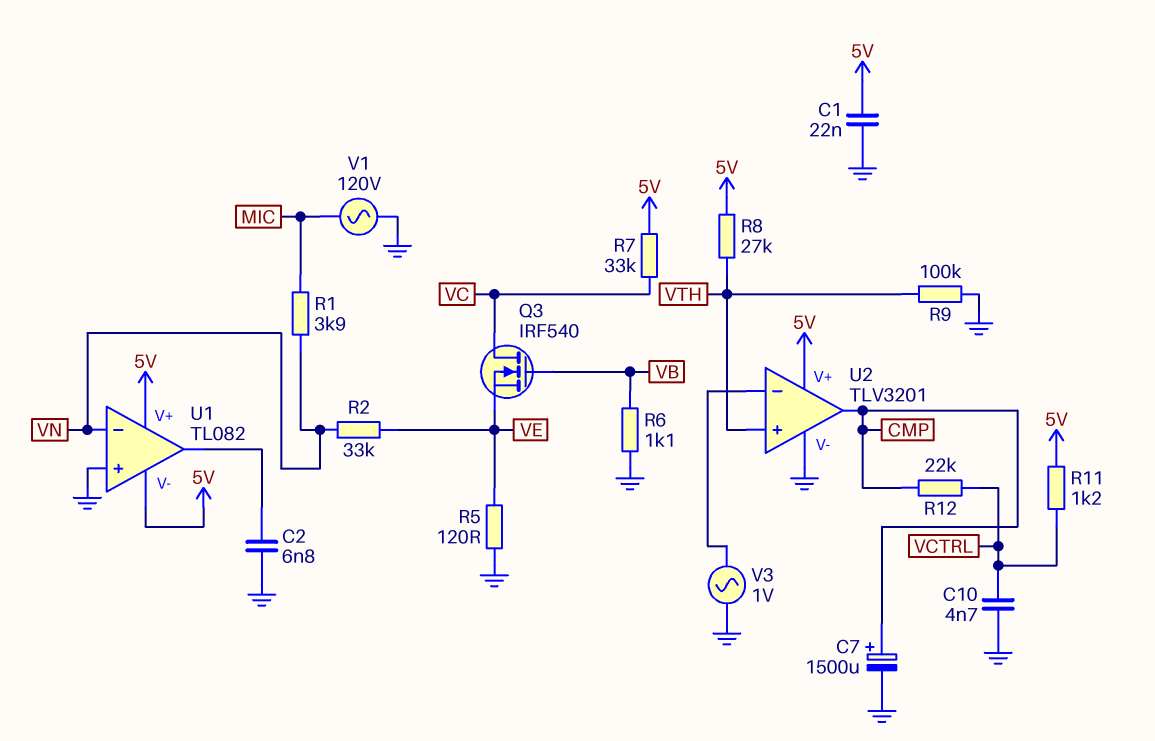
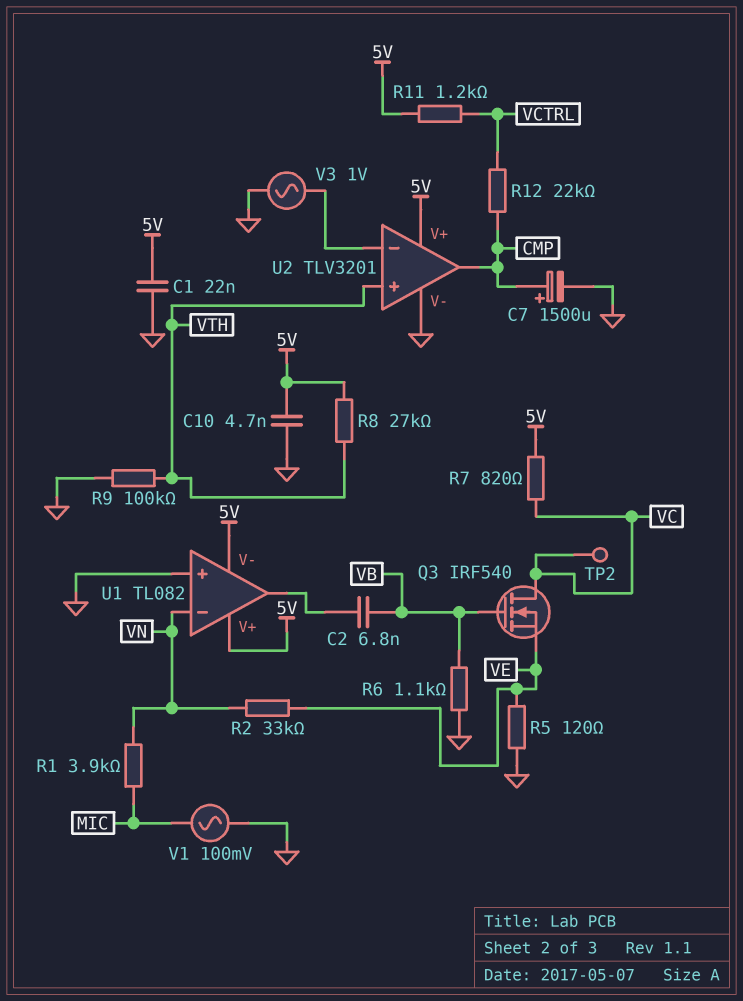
C2: 6.8nF (GND, U1/out) -> 6.8nF (U1/out, VB)
C10: 4.7nF (GND, VCTRL) -> 4.7nF (5V, GND)
R7: 33k (5V, VC) -> 820 (5V, VC)
TP2: none -> test point (VC)
V1: AC 120V (GND, MIC) -> AC 100mV (GND, MIC)

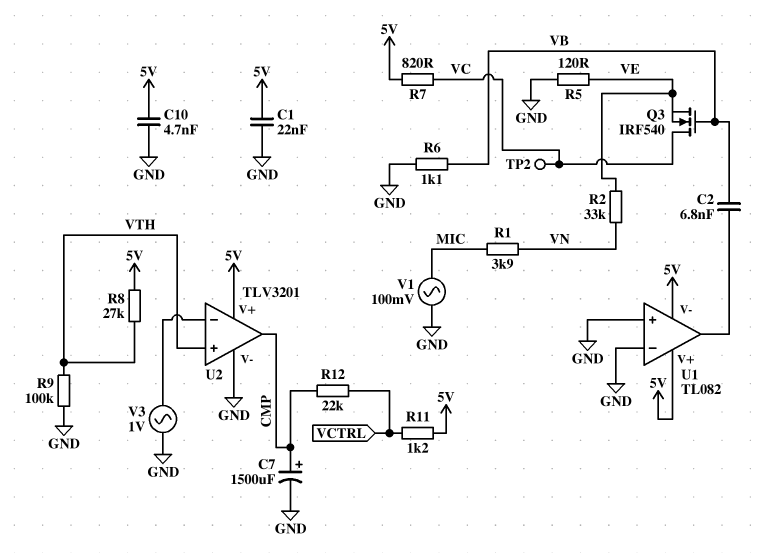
U1 pin in-: VN -> GND

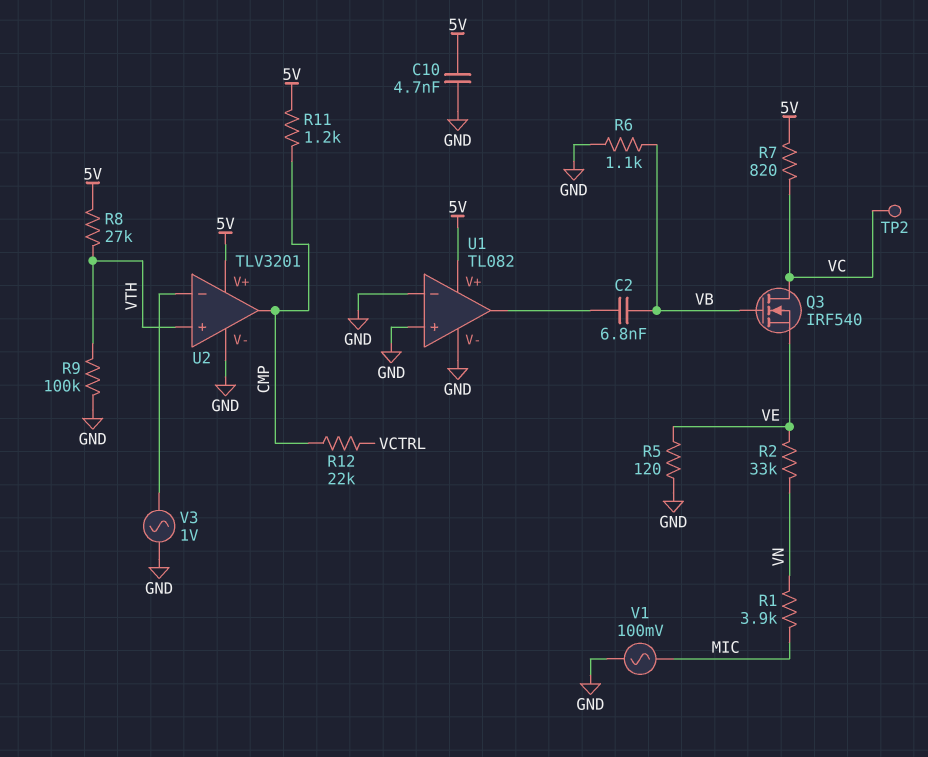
C1: 22nF (5V, GND) -> none
C7: 1500uF (plus CMP, minus GND) -> none
R11: 1.2k (5V, VCTRL) -> 1.2k (5V, CMP)
U1 pin V-: 5V -> GND

